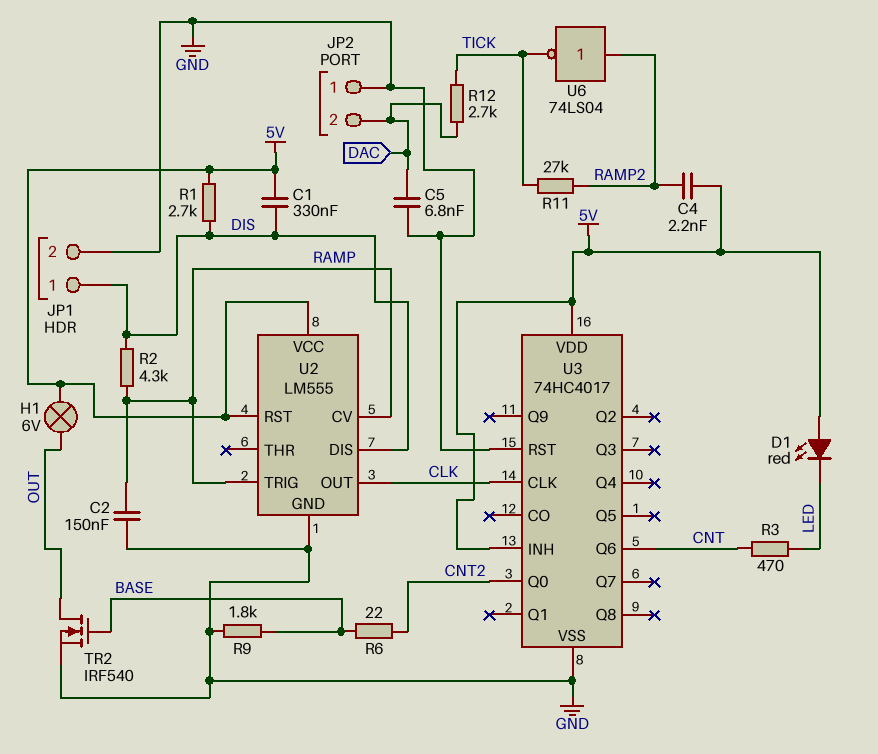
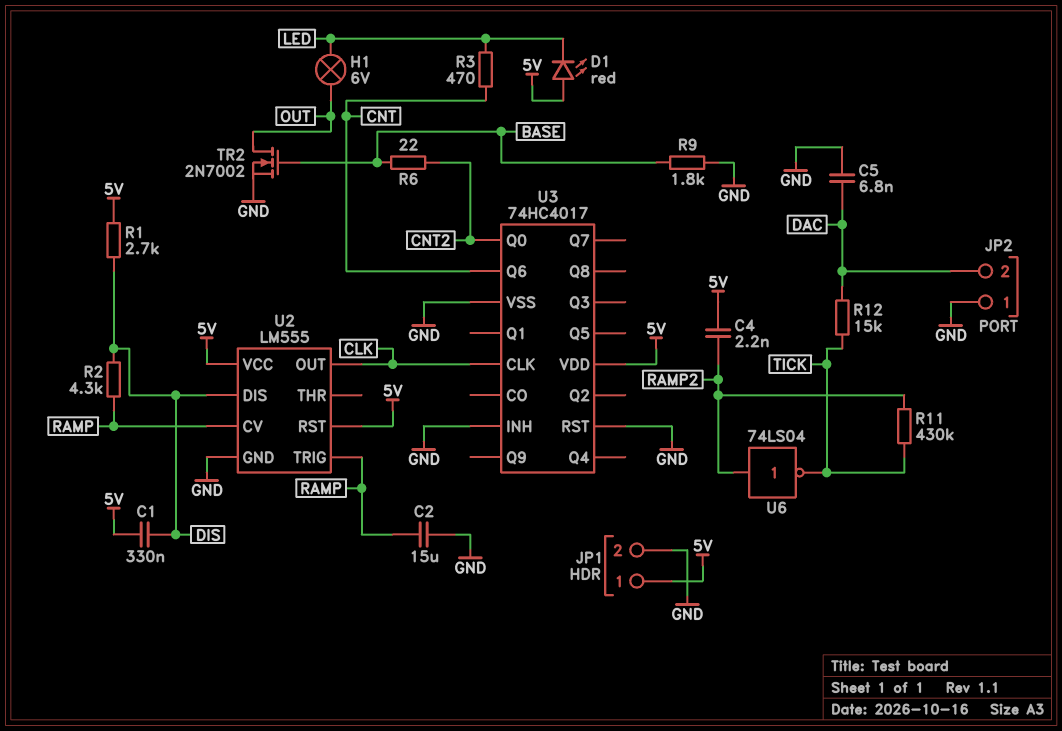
C2: 150nF (GND, RAMP) -> 15uF (GND, RAMP)
H1: lamp 6V (5V, OUT) -> lamp 6V (LED, OUT)
JP1 pin 1: DIS -> 5V
R11: 27k (RAMP2, TICK) -> 430k (RAMP2, TICK)
R12: 2.7k (DAC, TICK) -> 15k (DAC, TICK)
TR2: NMOS IRF540 (G BASE, D OUT, S GND) -> NMOS 2N7002 (G BASE, D OUT, S GND)
U3 pin INH: 5V -> GND

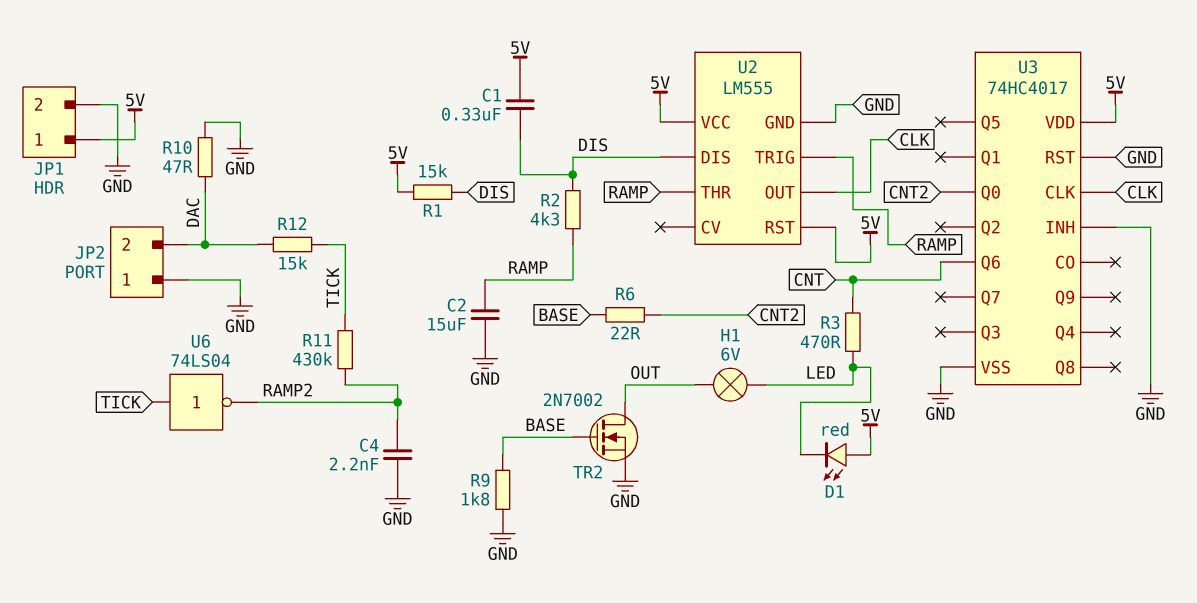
C4: 2.2nF (5V, RAMP2) -> 2.2nF (GND, RAMP2)
C5: 6.8nF (DAC, GND) -> none
R1: 2.7k (5V, DIS) -> 15k (5V, DIS)
R10: none -> 47 (DAC, GND)
U2 pin CV: RAMP -> none
U2 pin THR: none -> RAMP
U6: NOT 74LS04 (in RAMP2, out TICK) -> NOT 74LS04 (in TICK, out RAMP2)

